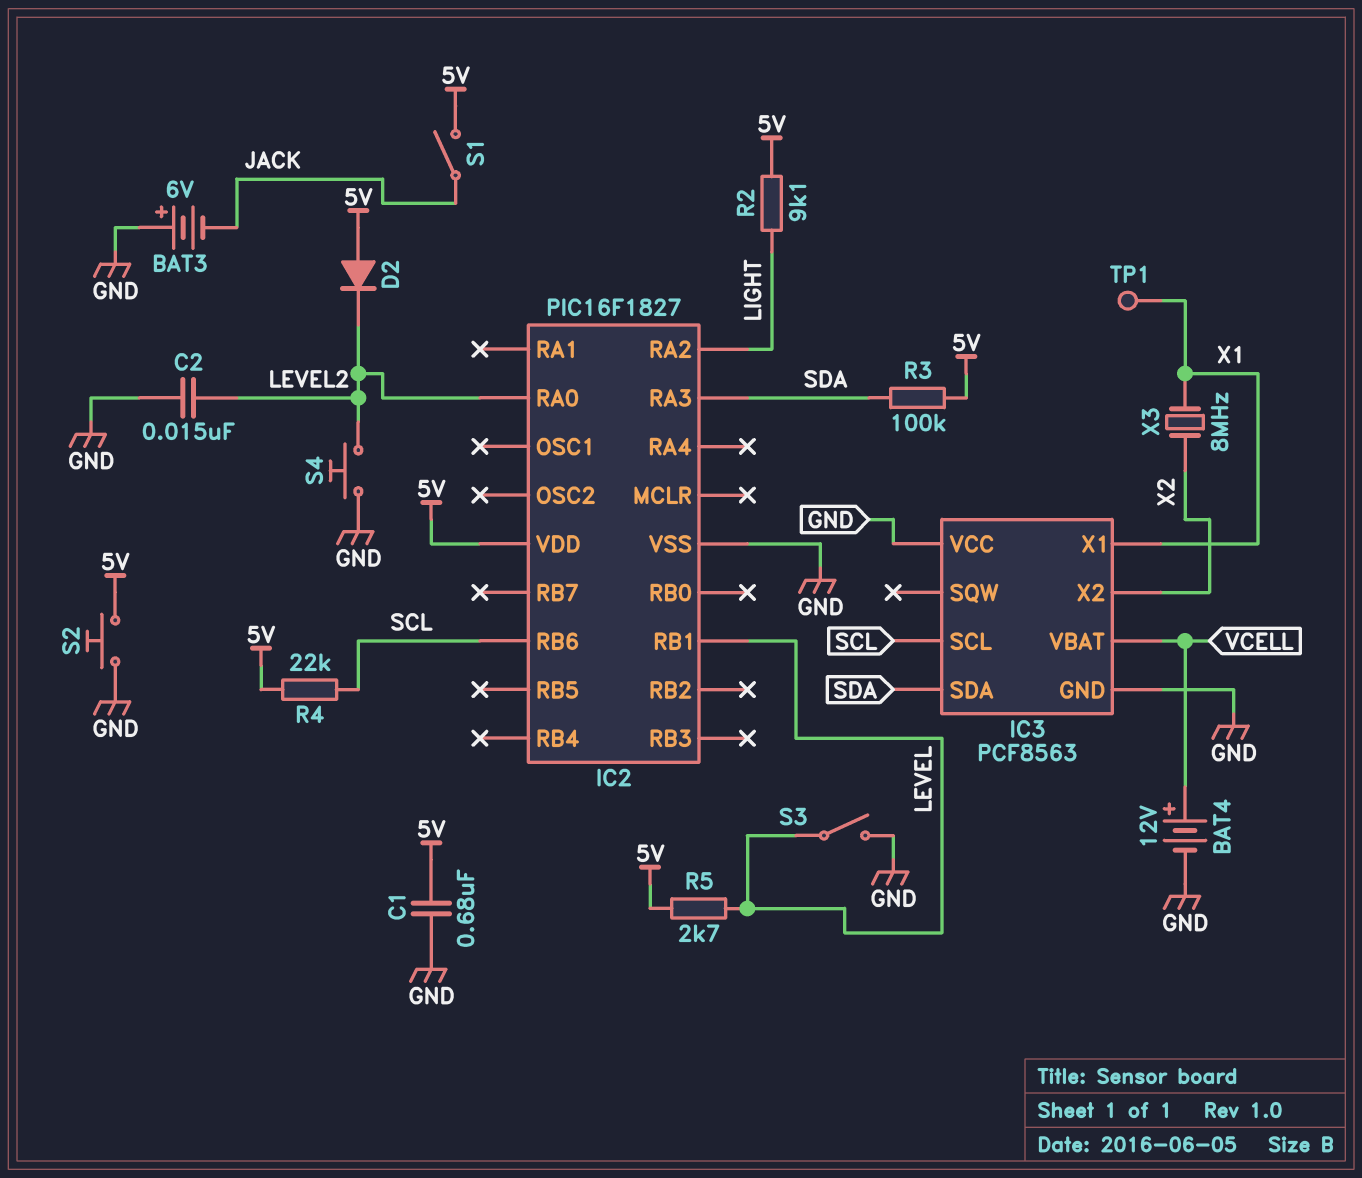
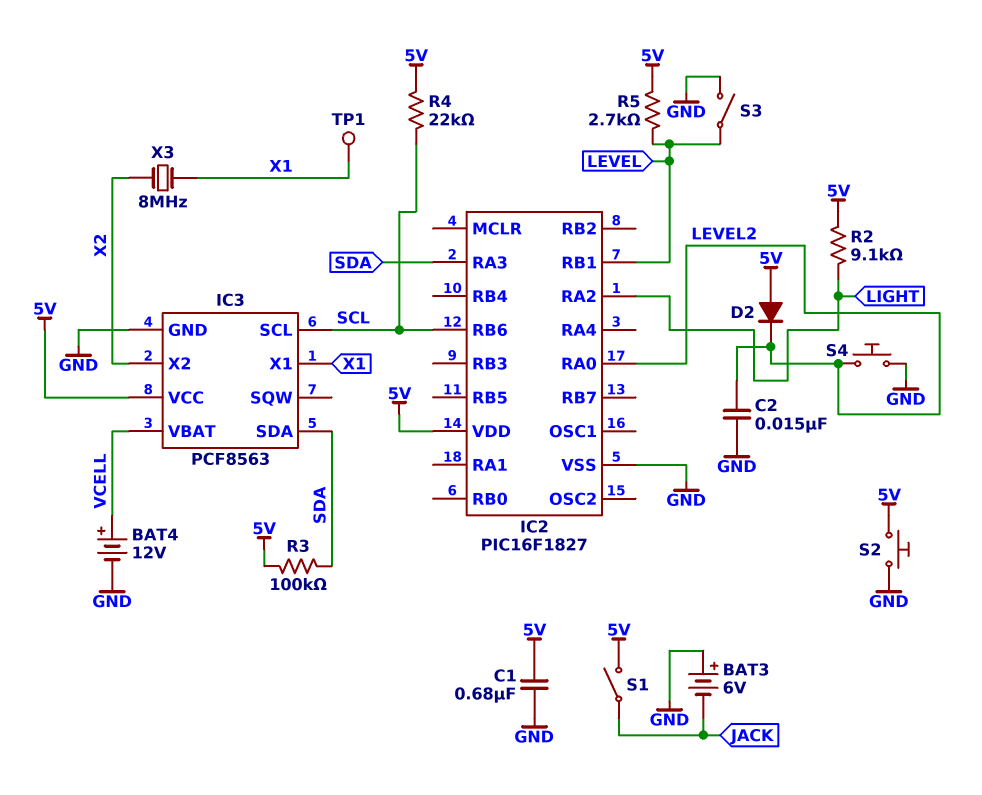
IC3 pin VCC: GND -> 5V

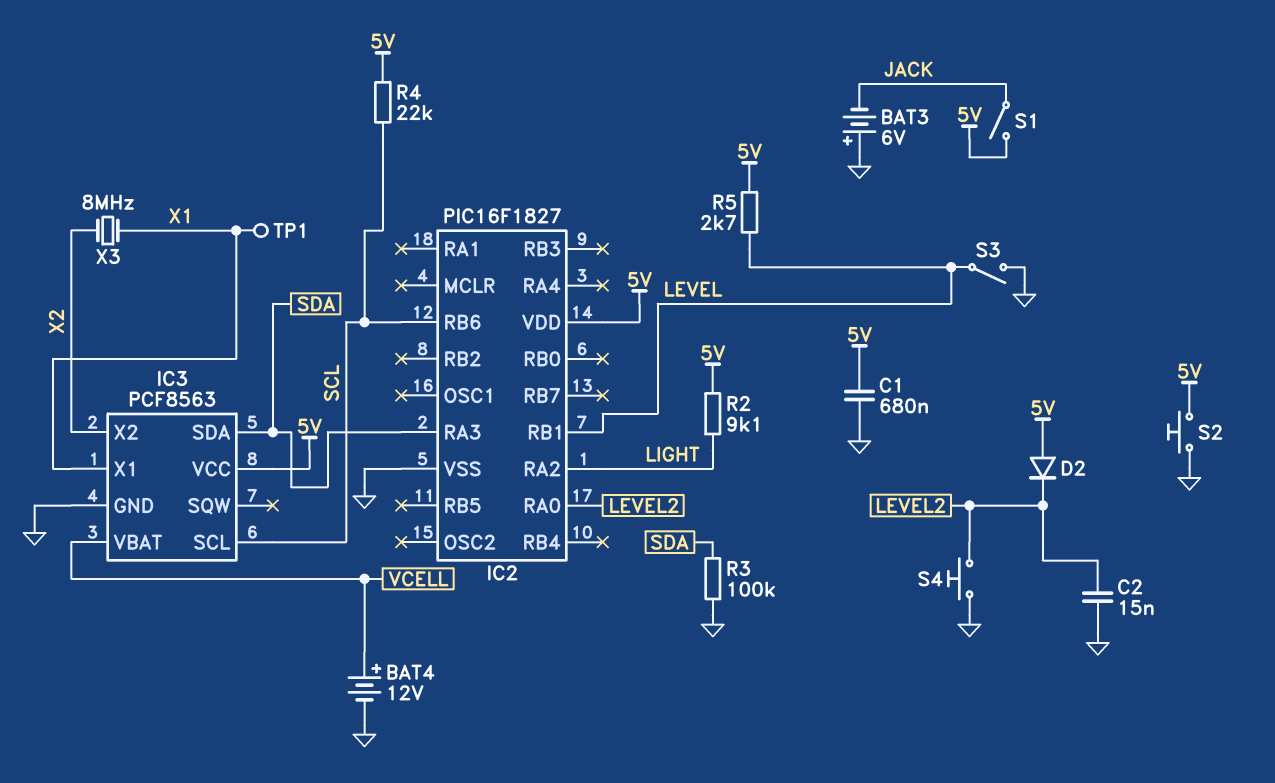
R3: 100k (5V, SDA) -> 100k (GND, SDA)

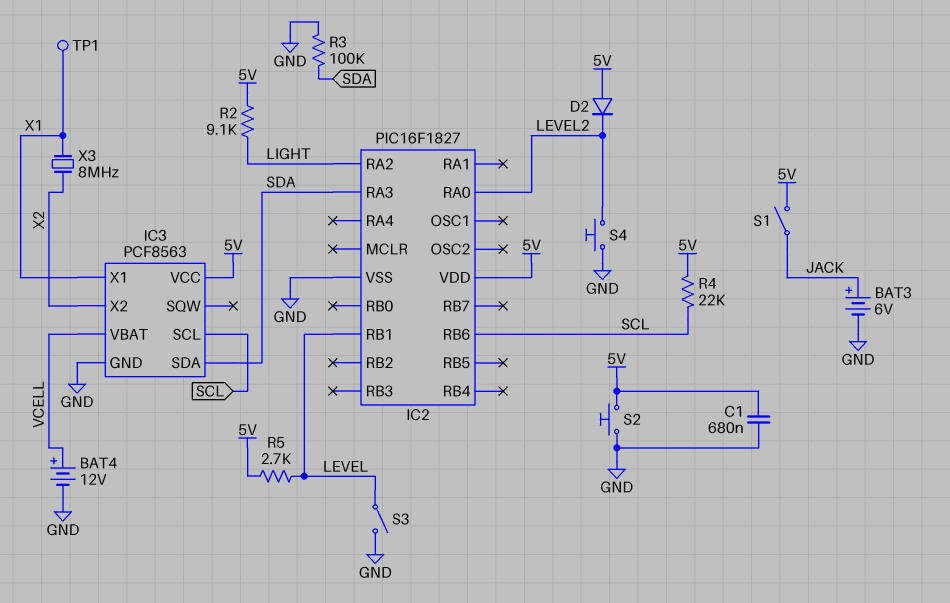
BAT3: 6V (plus GND, minus JACK) -> 6V (plus JACK, minus GND)
C2: 15nF (GND, LEVEL2) -> none

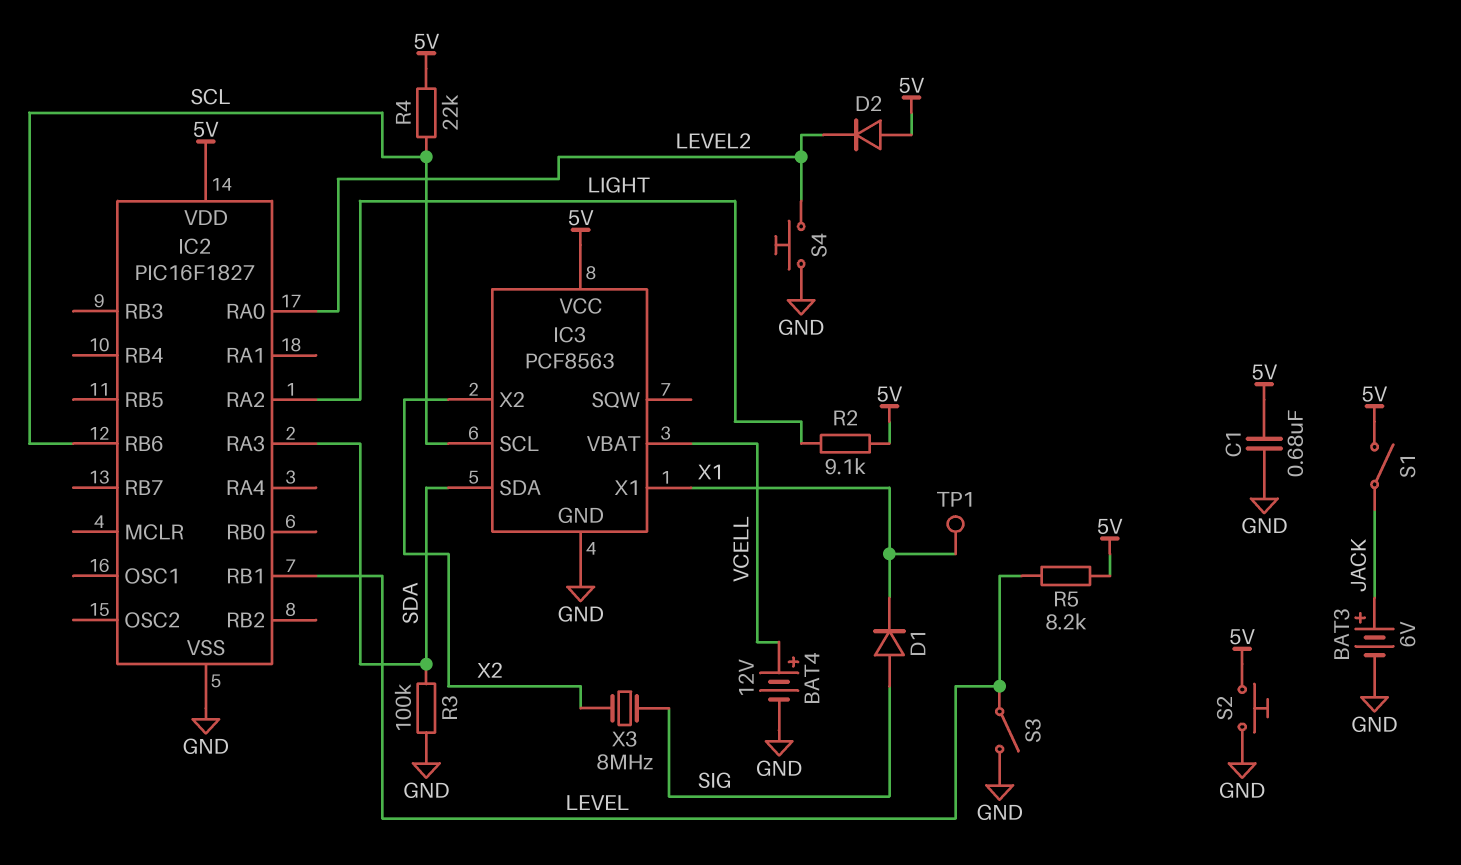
D1: none -> diode (A SIG, K X1)
R5: 2.7k (5V, LEVEL) -> 8.2k (5V, LEVEL)
X3: 8MHz (X1, X2) -> 8MHz (SIG, X2)

